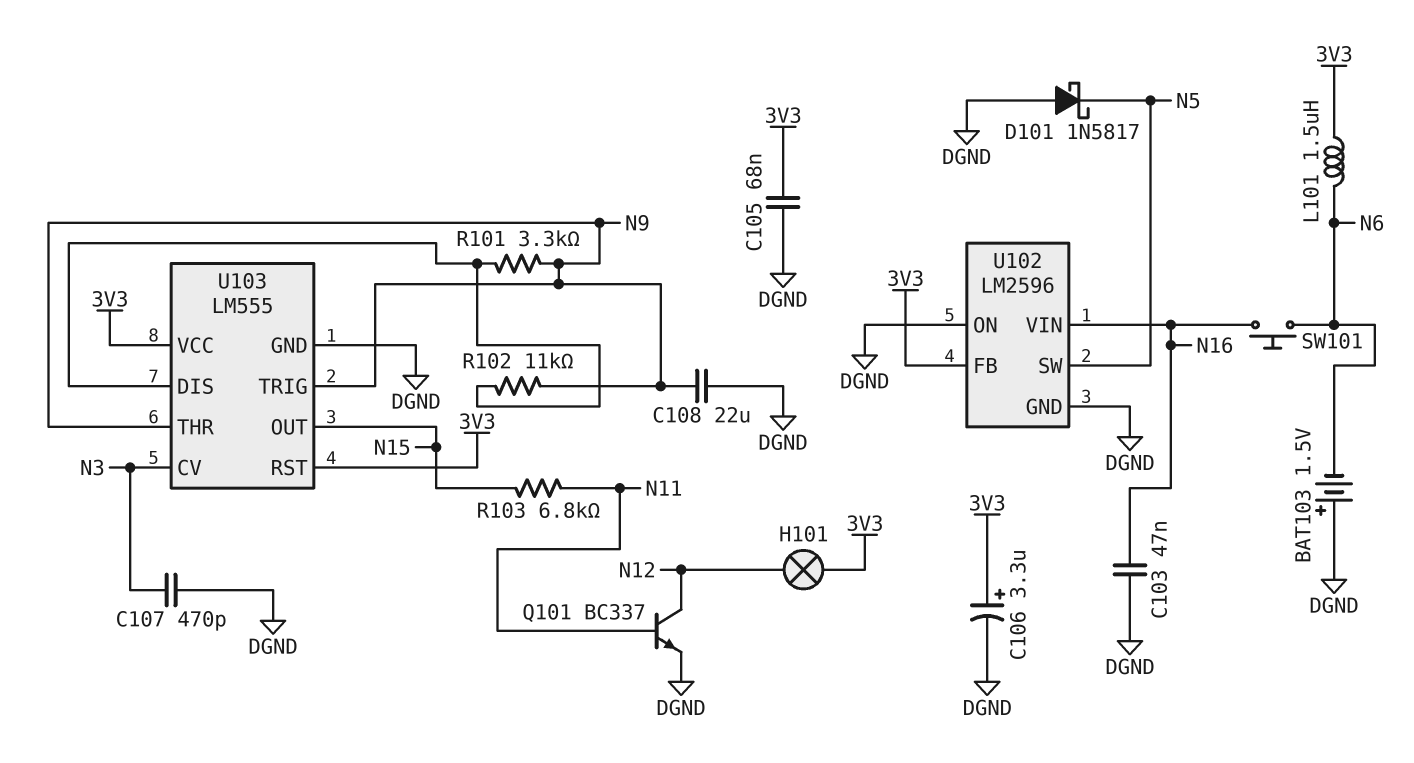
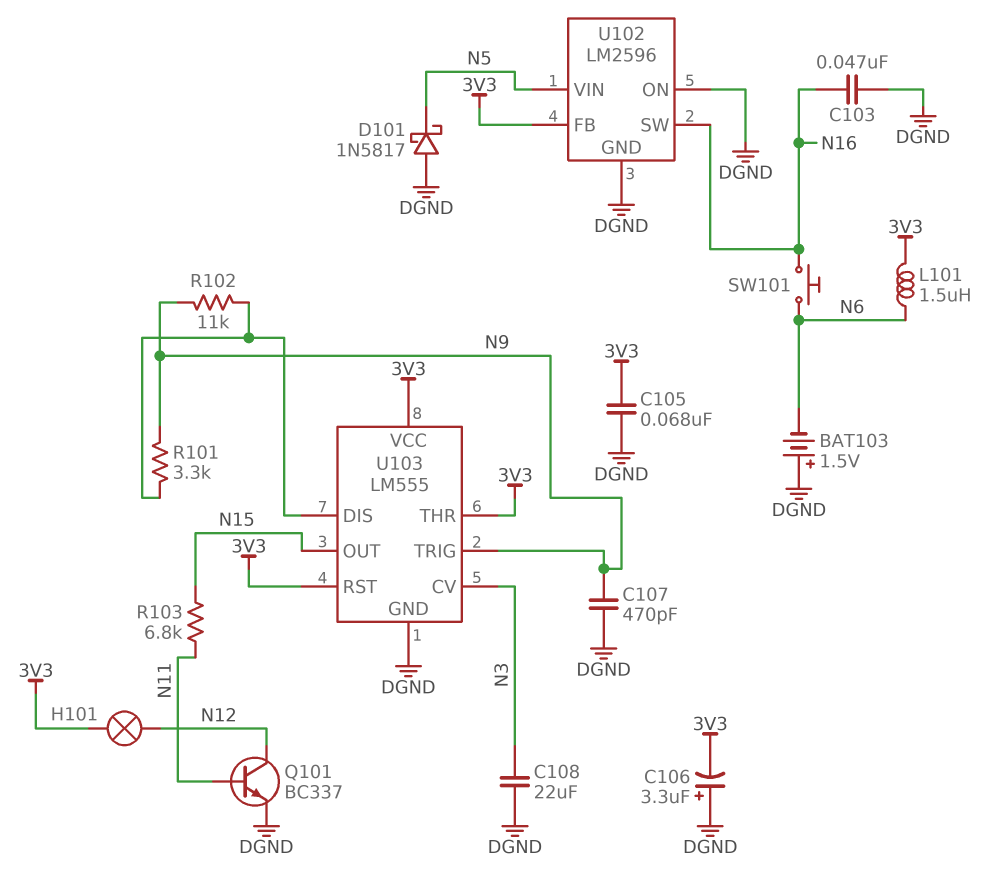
C106: 3.3uF (plus 3V3, minus DGND) -> 3.3uF (plus DGND, minus 3V3)
C107: 470pF (DGND, N3) -> 470pF (DGND, N9)
C108: 22uF (DGND, N9) -> 22uF (DGND, N3)
U102 pin SW: N5 -> N16
U102 pin VIN: N16 -> N5
U103 pin THR: N9 -> 3V3

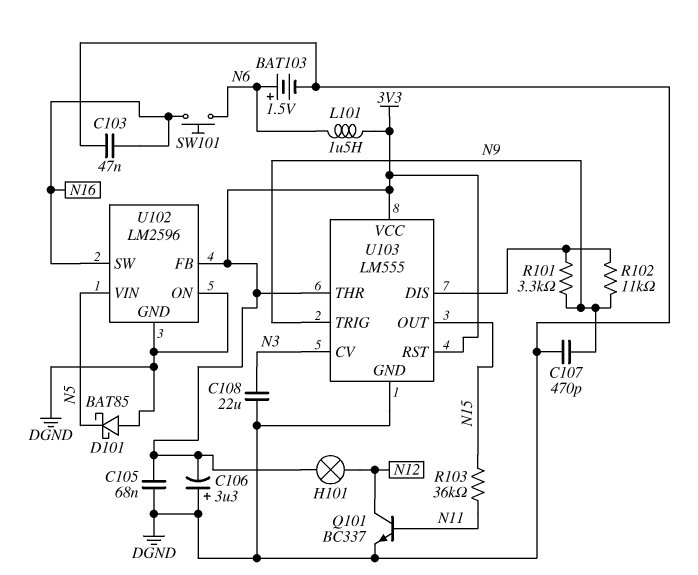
BAT103: 1.5V (plus DGND, minus N6) -> 1.5V (plus N6, minus DGND)
D101: schottky 1N5817 (A DGND, K N5) -> schottky BAT85 (A DGND, K N5)
R103: 6.8k (N11, N15) -> 36k (N11, N15)

